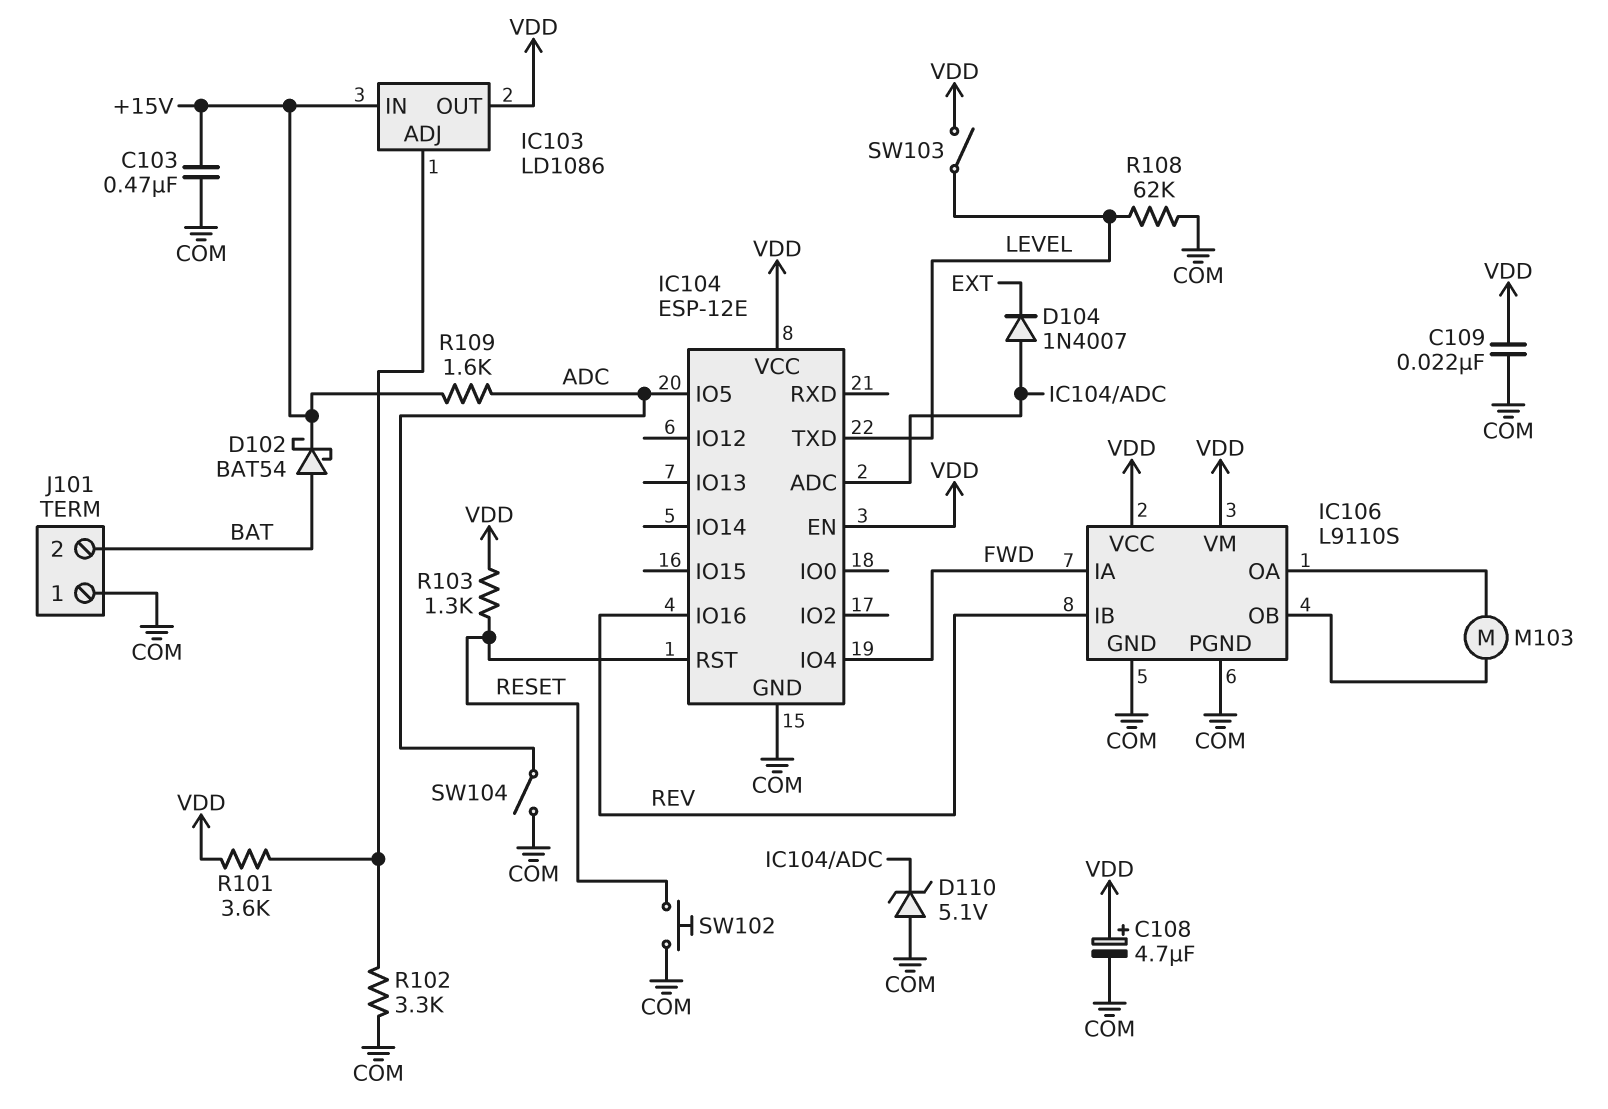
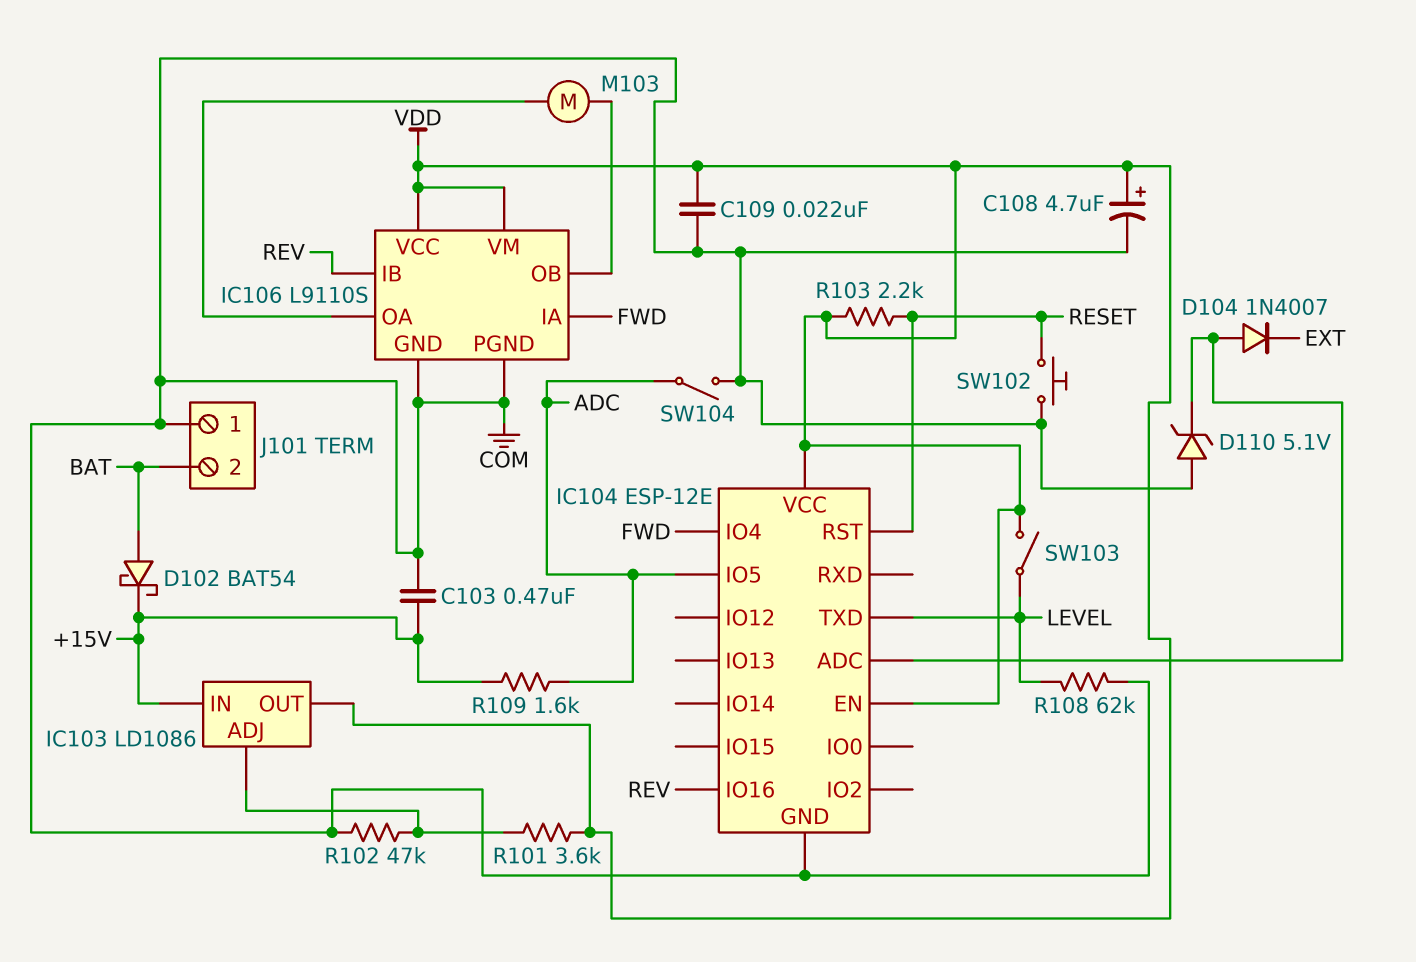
R102: 3.3k (COM, IC103/ADJ) -> 47k (COM, IC103/ADJ)
R103: 1.3k (RESET, VDD) -> 2.2k (RESET, VDD)

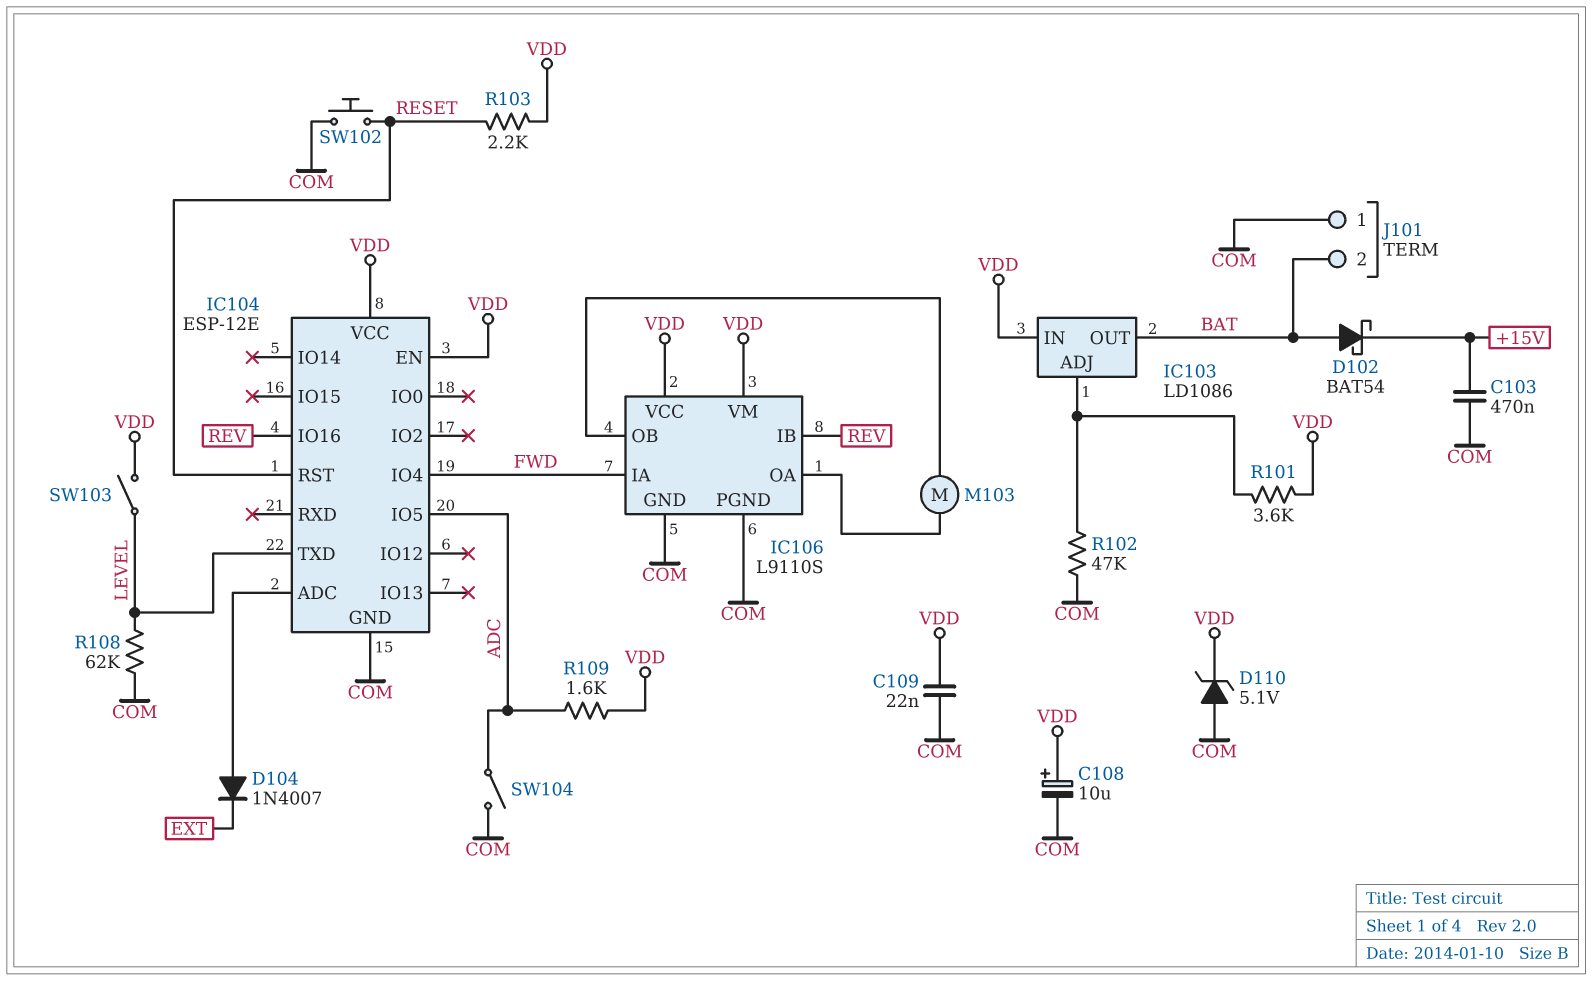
C108: 4.7uF (plus VDD, minus COM) -> 10uF (plus VDD, minus COM)
D110: zener 5.1V (A COM, K IC104/ADC) -> zener 5.1V (A COM, K VDD)
IC103 pin IN: +15V -> VDD
IC103 pin OUT: VDD -> BAT
R109: 1.6k (+15V, ADC) -> 1.6k (ADC, VDD)

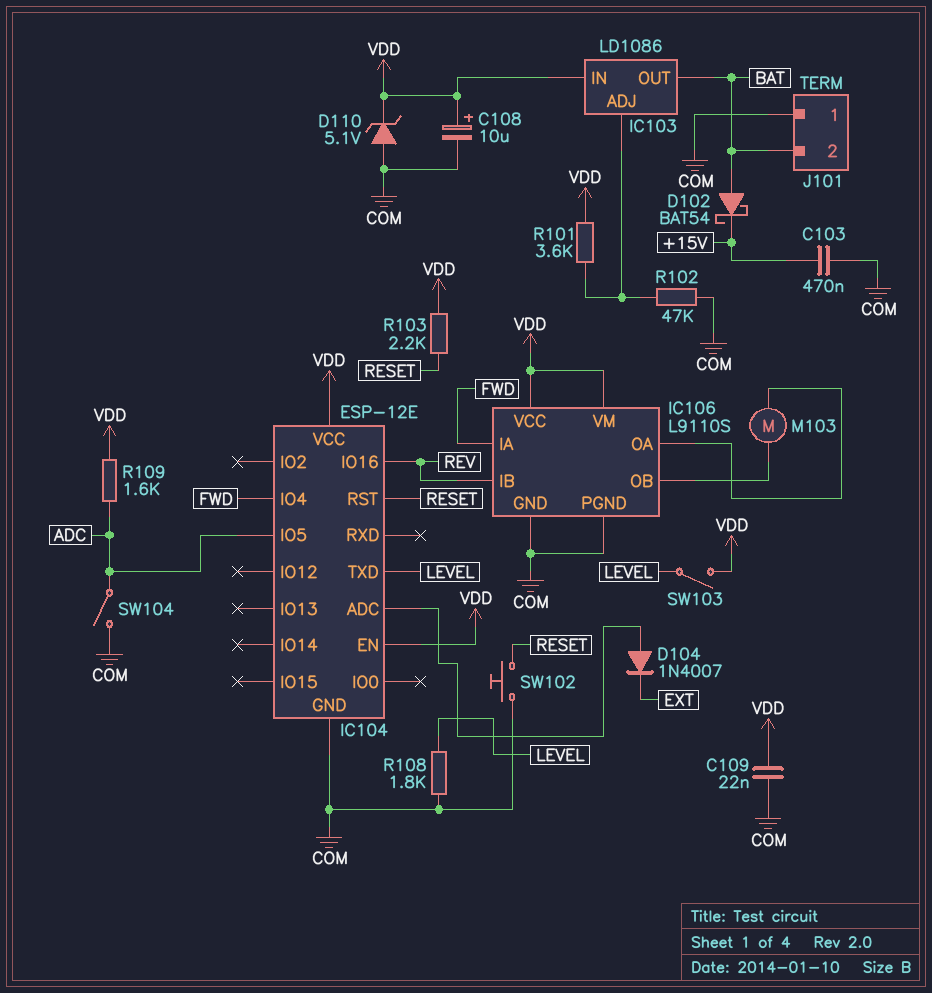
R108: 62k (COM, LEVEL) -> 1.8k (COM, LEVEL)

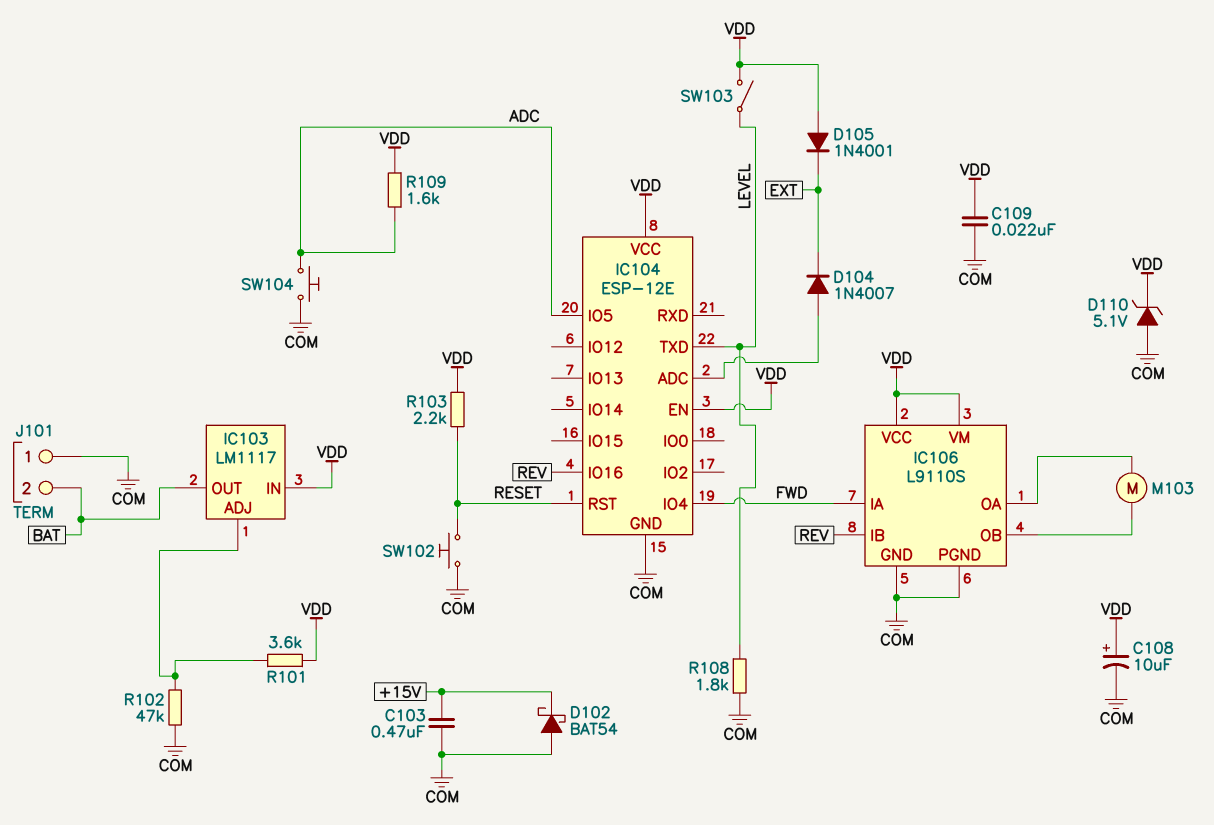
D102: schottky BAT54 (A BAT, K +15V) -> schottky BAT54 (A COM, K +15V)
D105: none -> diode 1N4001 (A VDD, K EXT)
IC103: LD1086 -> LM1117
SW104: switch (ADC, COM) -> button (ADC, COM)

